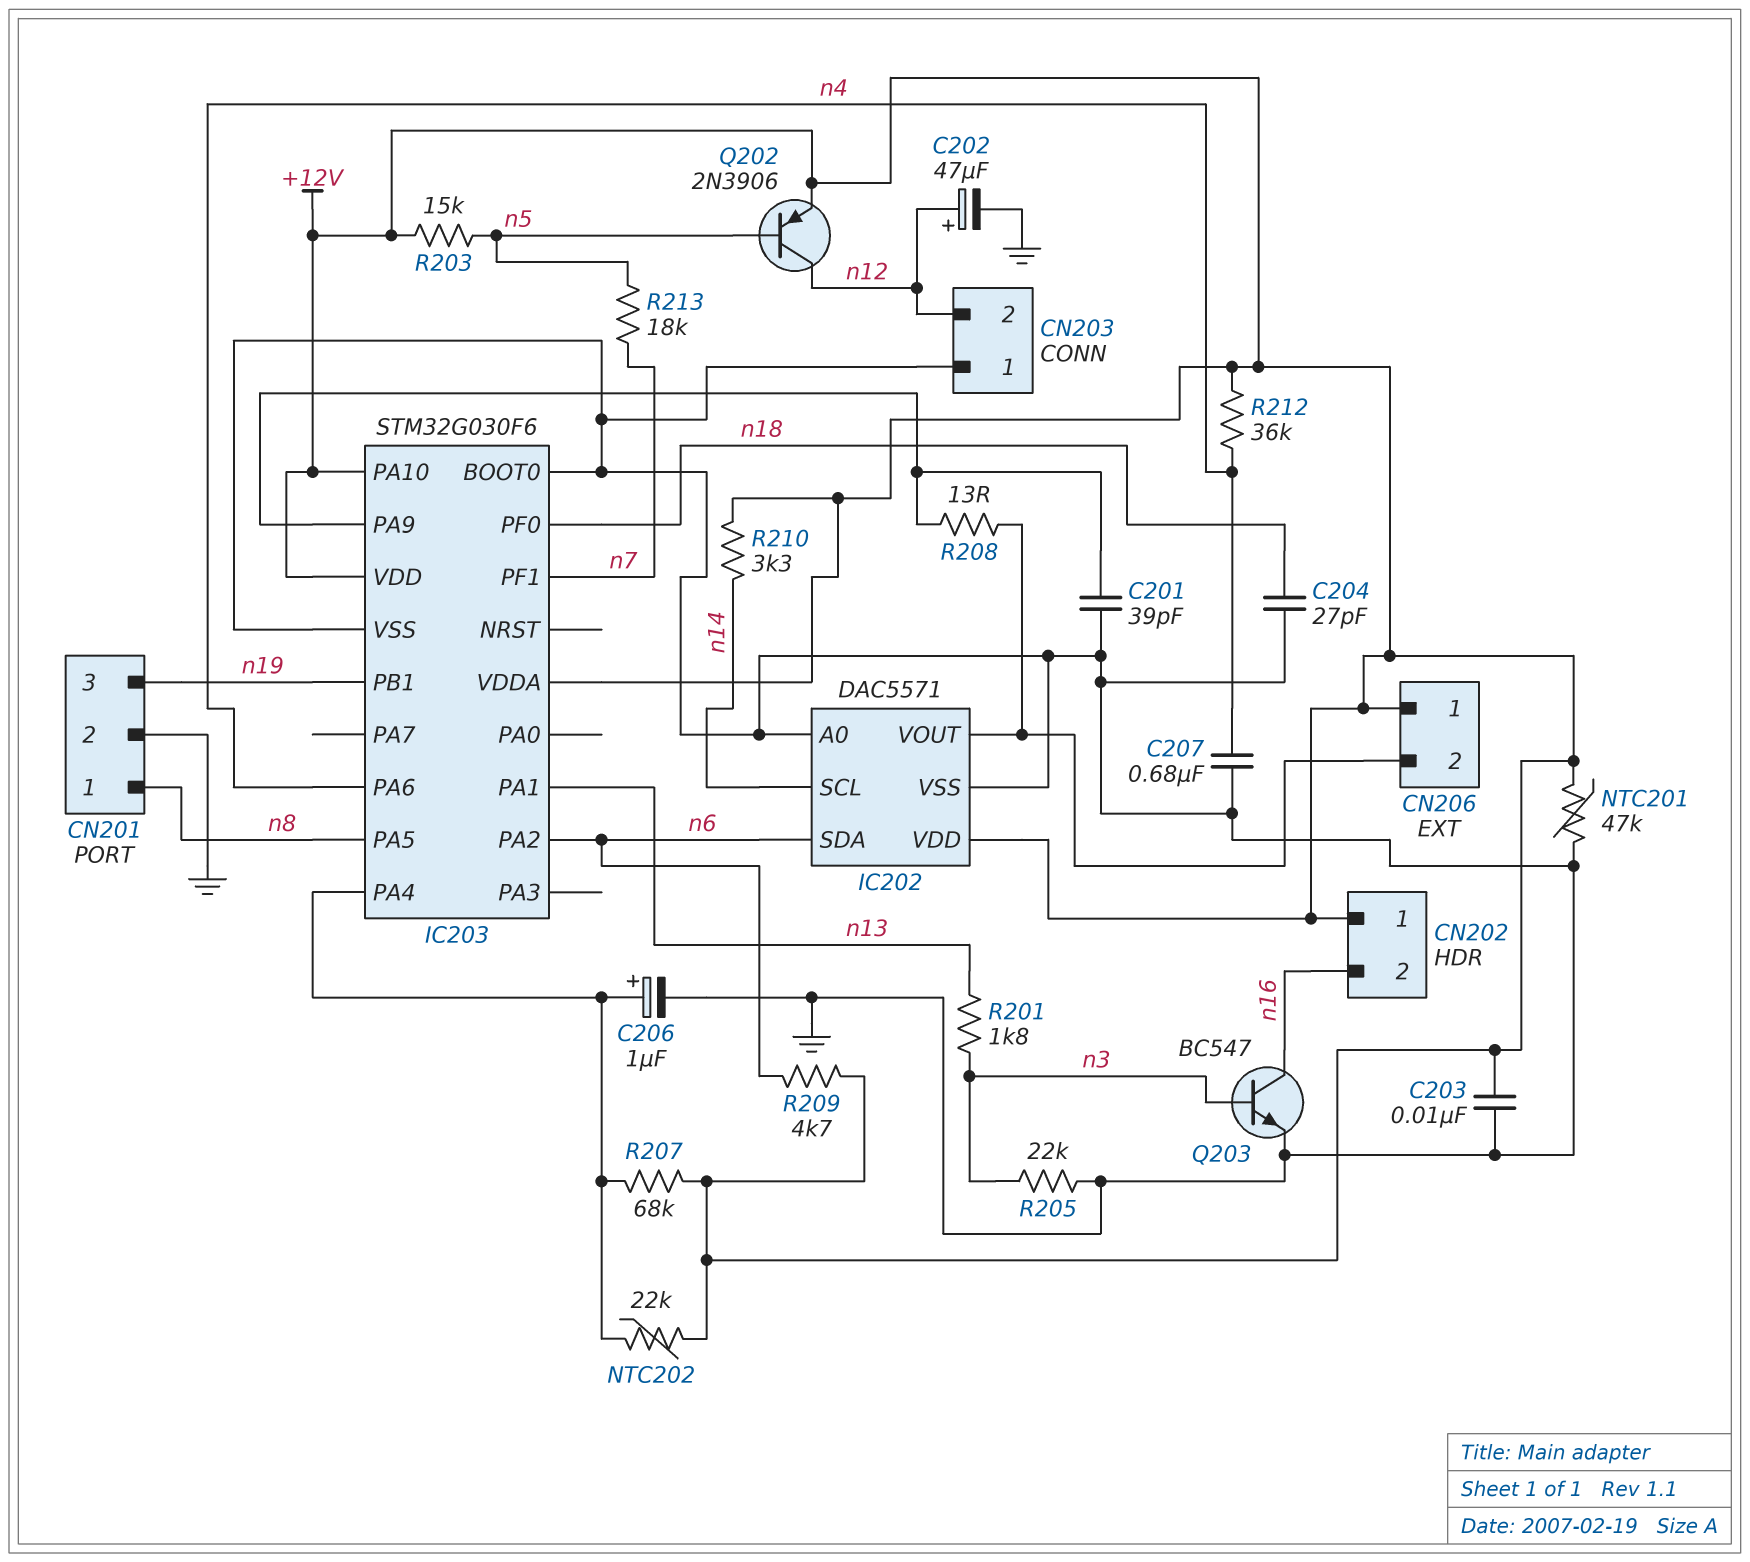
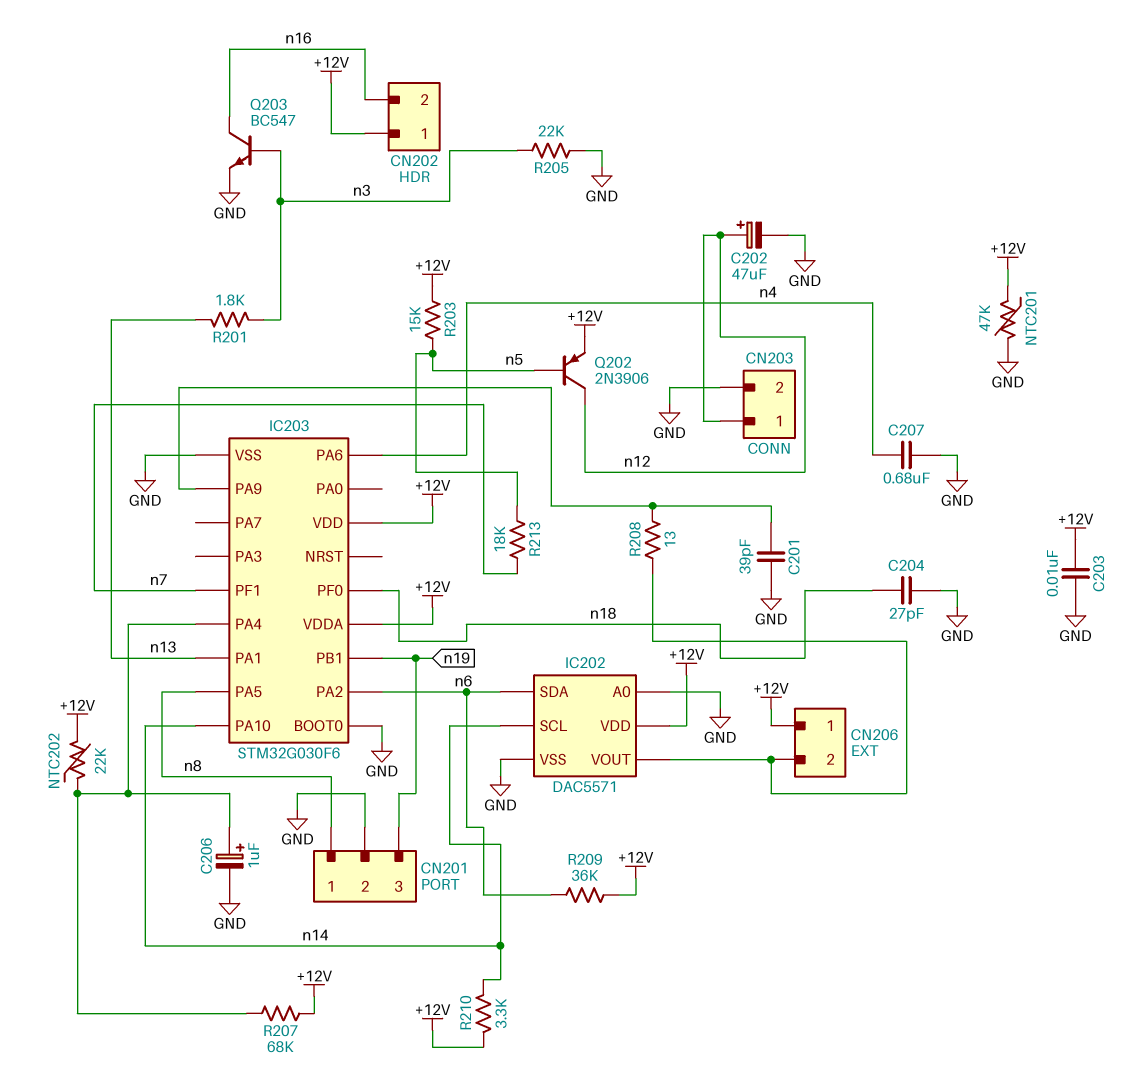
CN203 pin 1: GND -> n12
CN203 pin 2: n12 -> GND
IC203 pin PA10: +12V -> n14
R209: 4.7k (+12V, n6) -> 36k (+12V, n6)
R212: 36k (+12V, n4) -> none

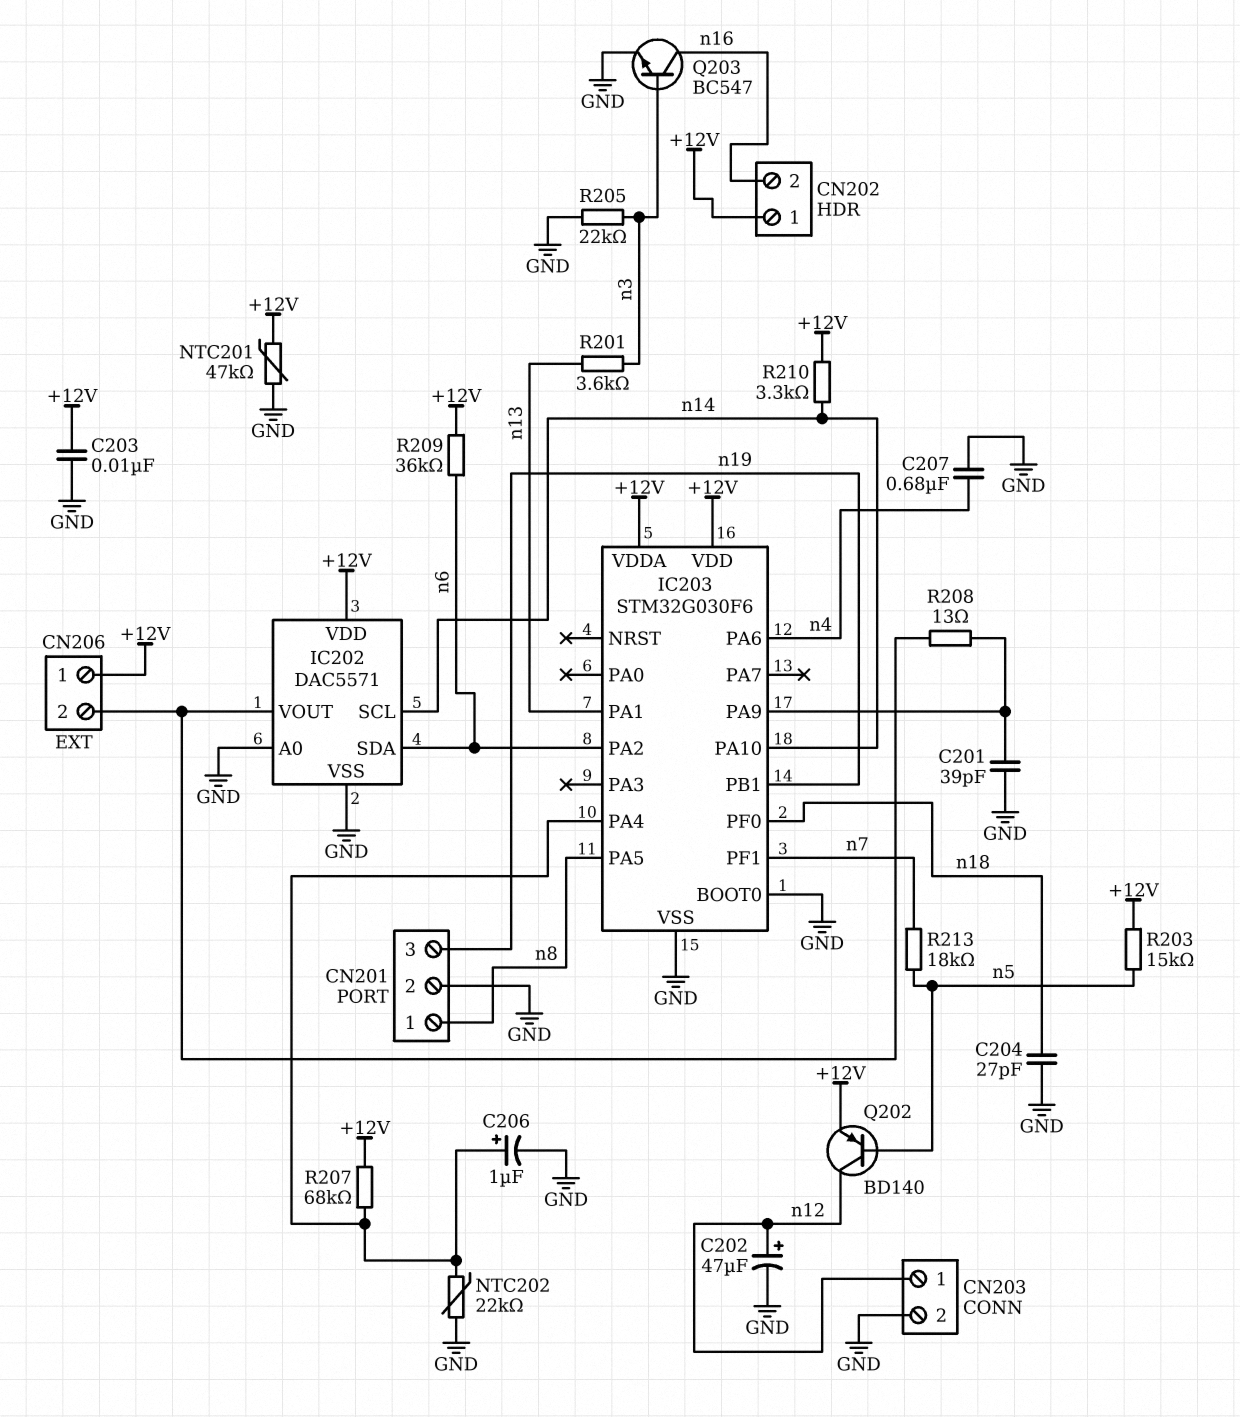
NTC202: 22k (+12V, IC203/PA4) -> 22k (GND, IC203/PA4)
Q202: PNP 2N3906 (B n5, C n12, E +12V) -> PNP BD140 (B n5, C n12, E +12V)
R201: 1.8k (n3, n13) -> 3.6k (n3, n13)

